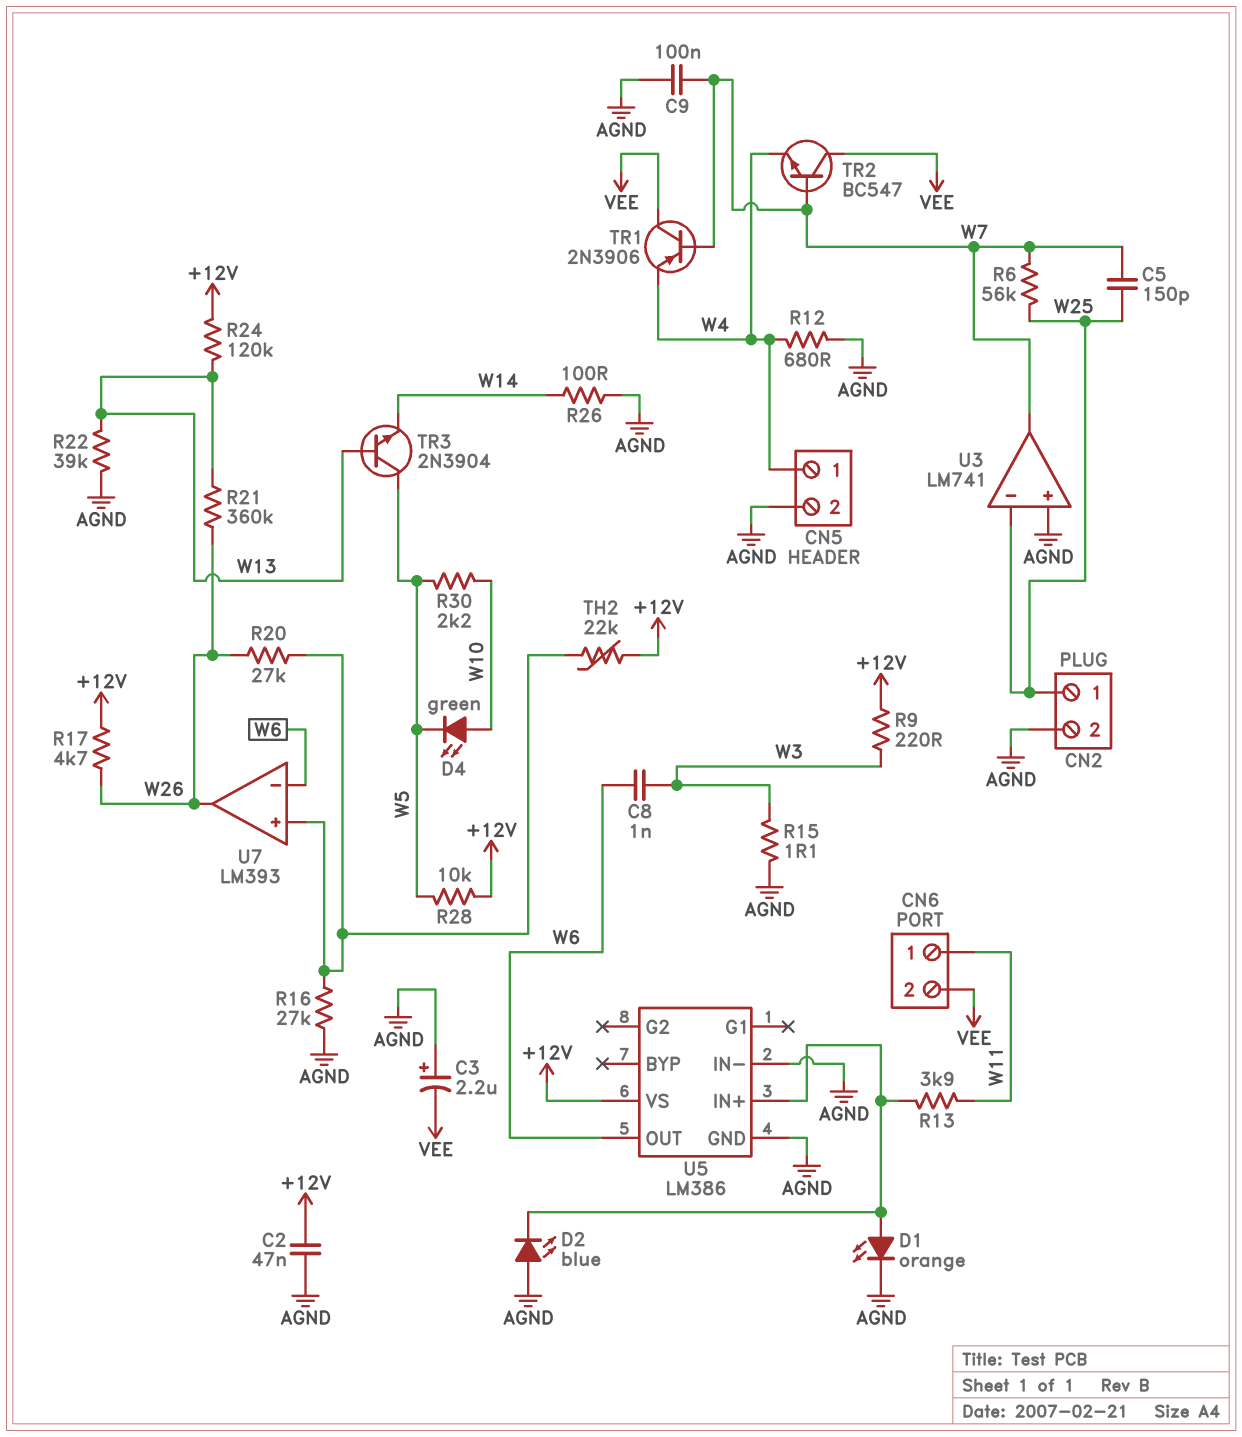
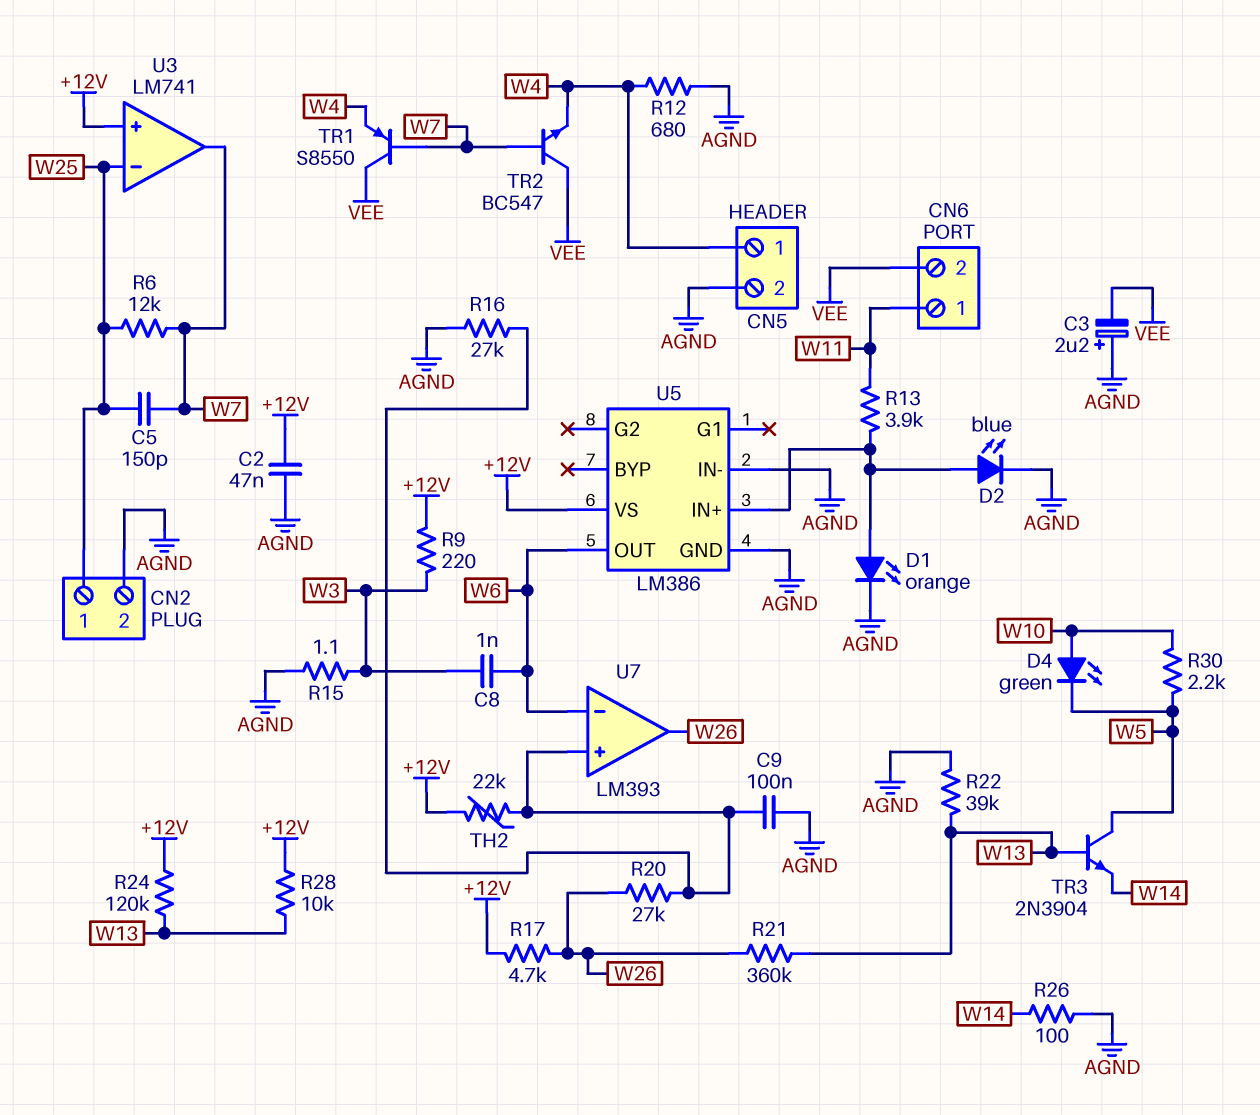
C9: 100nF (AGND, W7) -> 100nF (AGND, U7/in+)
D2: LED blue (A AGND, K U5/IN+) -> LED blue (A U5/IN+, K AGND)
R6: 56k (W7, W25) -> 12k (W7, W25)
R28: 10k (+12V, W5) -> 10k (+12V, W13)
TR1: PNP 2N3906 (B W7, C VEE, E W4) -> PNP S8550 (B W7, C VEE, E W4)
U3 pin in+: AGND -> +12V

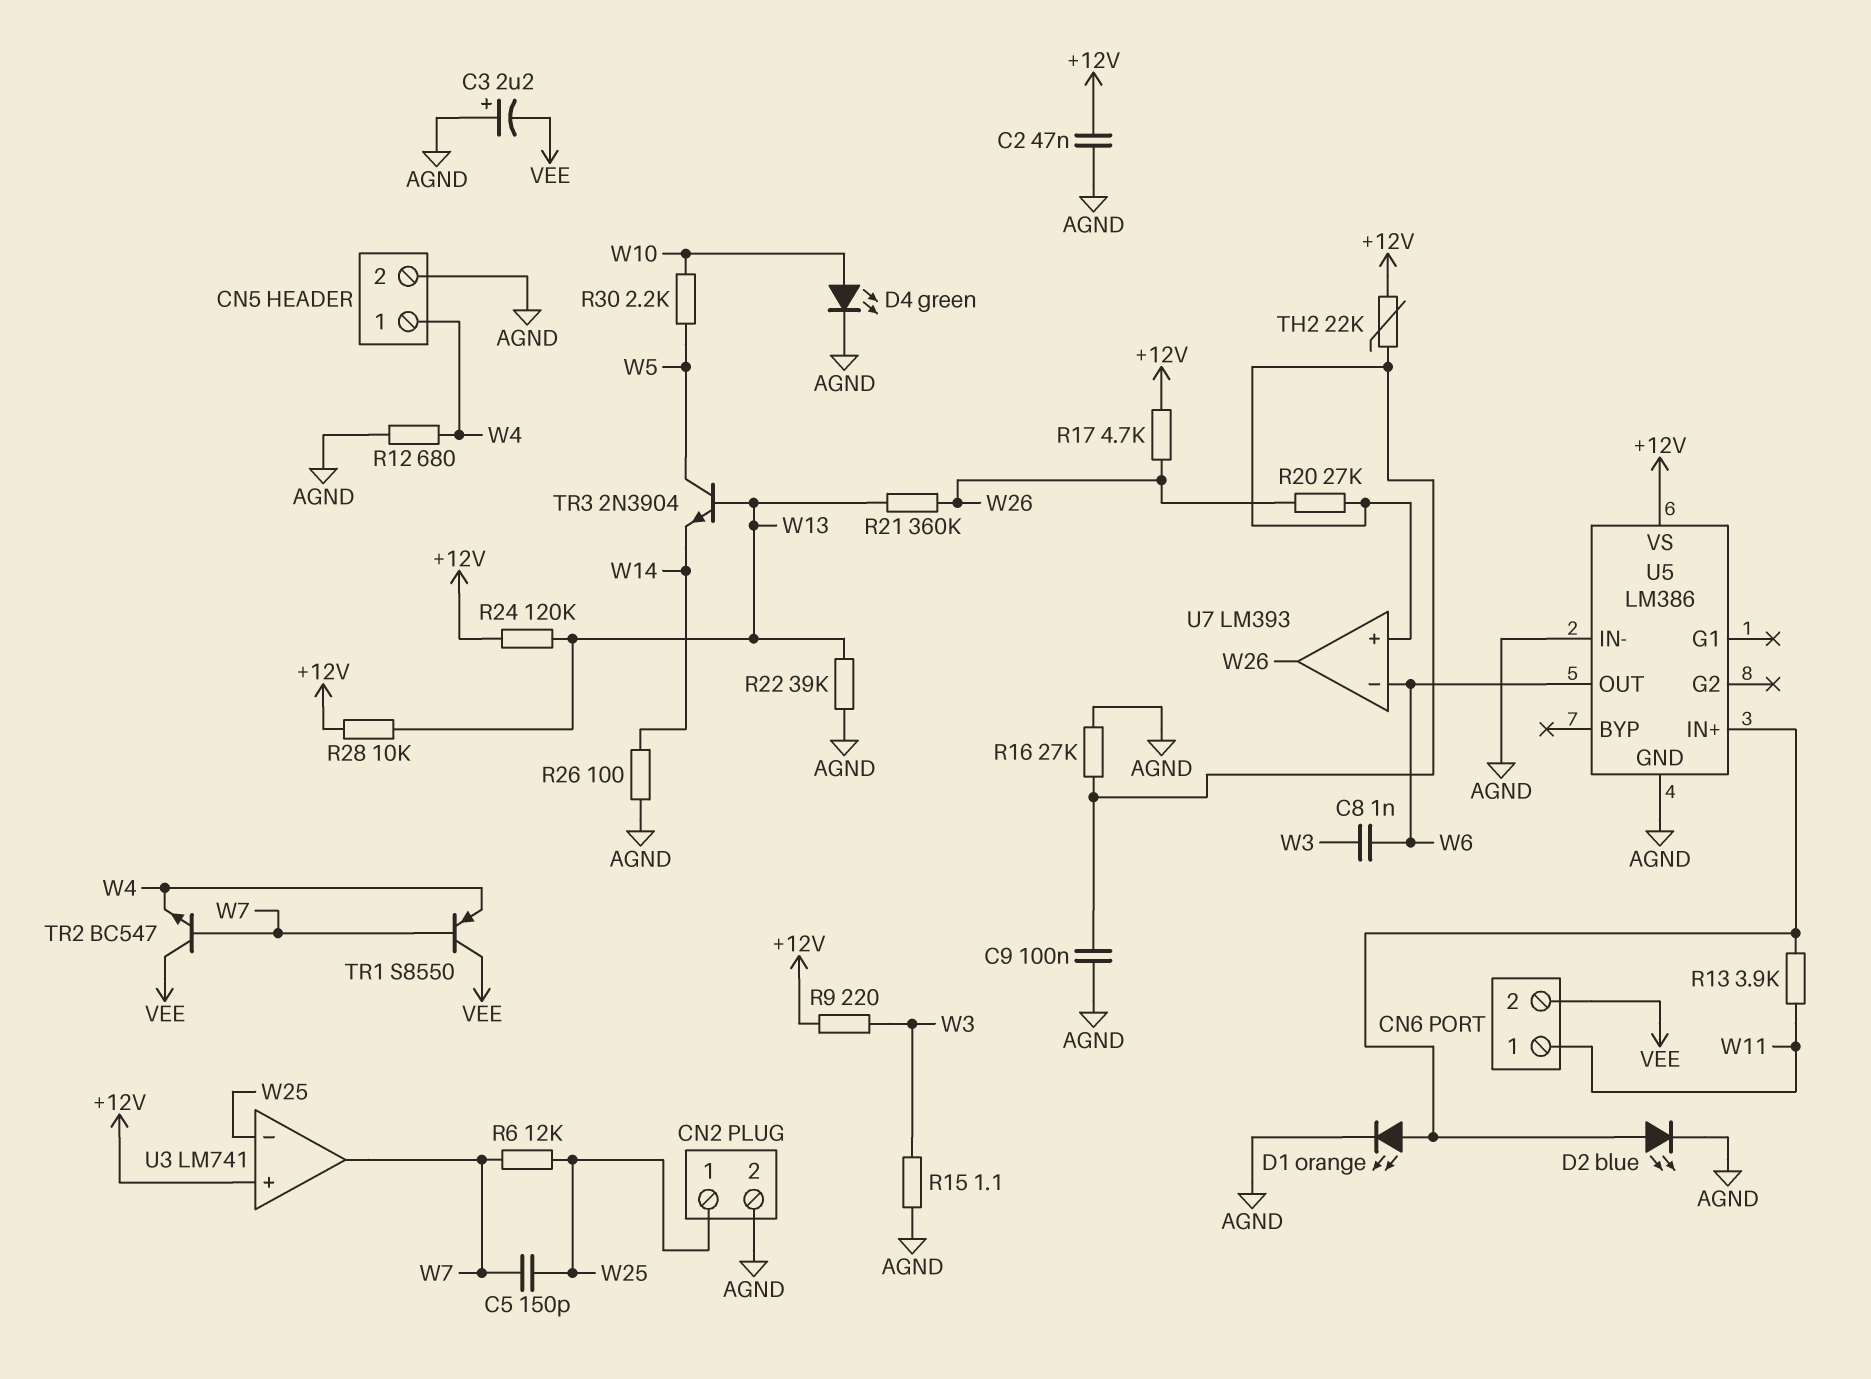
D4: LED green (A W10, K W5) -> LED green (A W10, K AGND)

